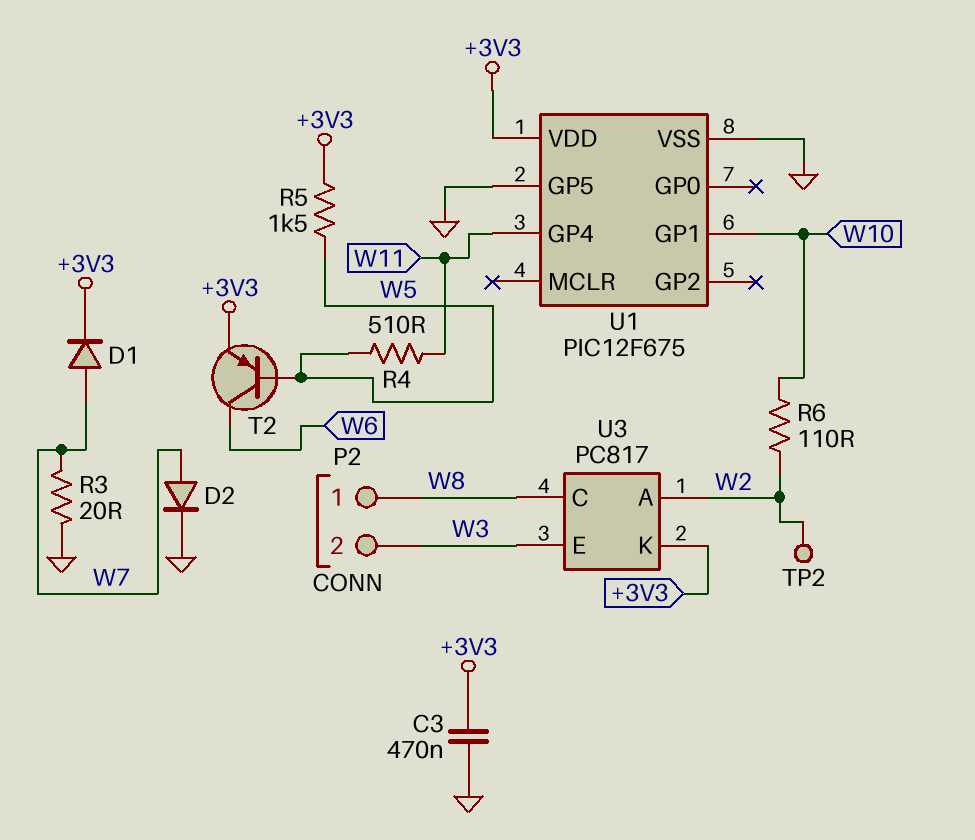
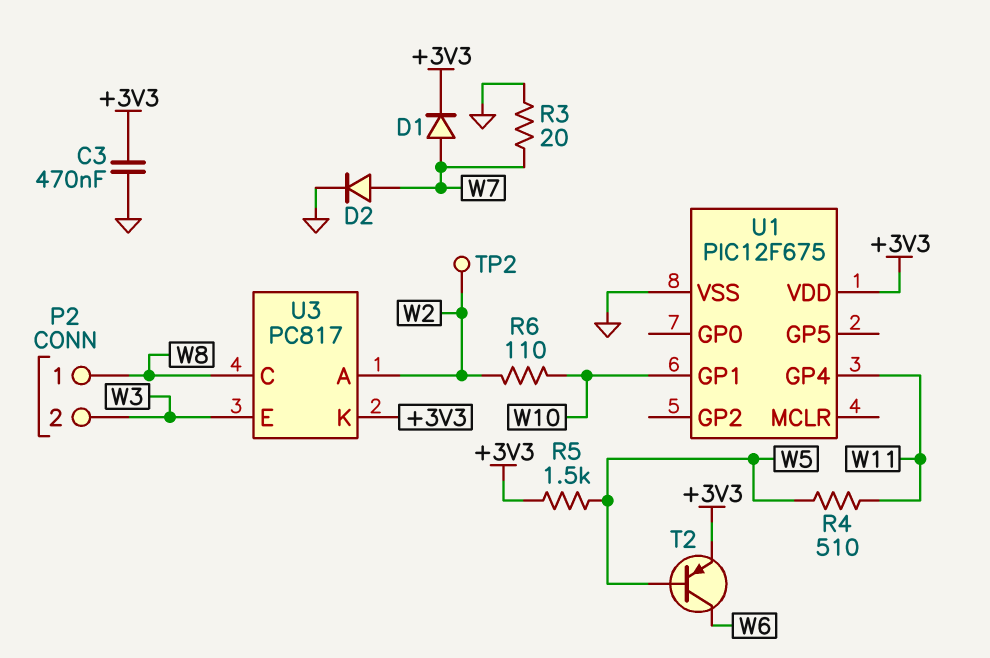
U1 pin GP5: GND -> none

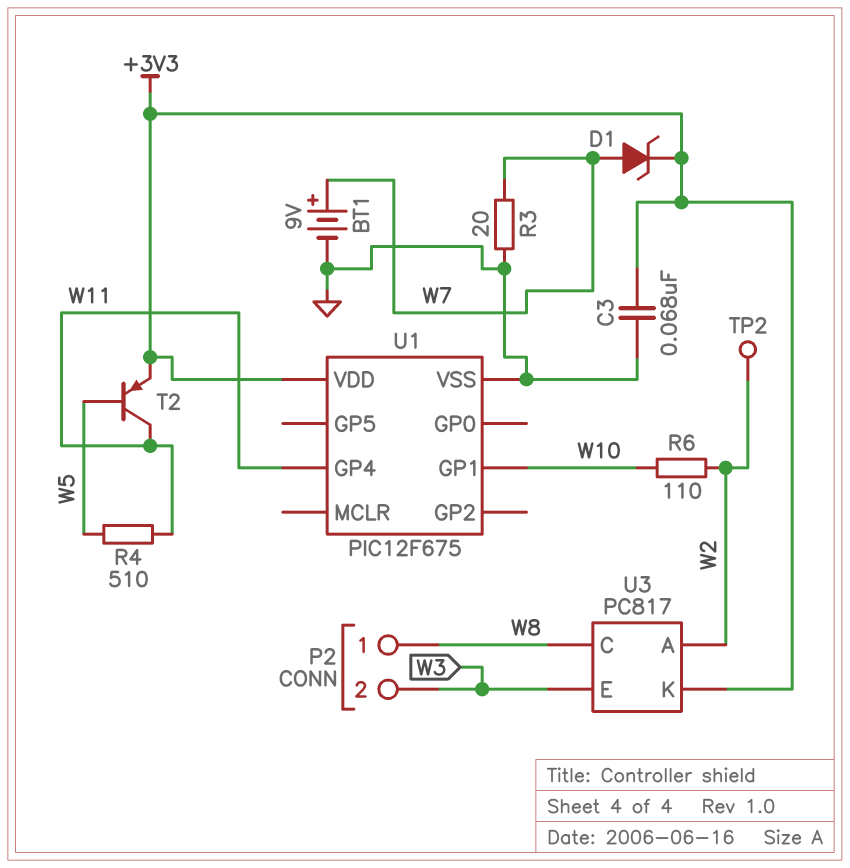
BT1: none -> 9V (plus W7, minus GND)
C3: 470nF (+3V3, GND) -> 68nF (+3V3, GND)
D1: diode (A W7, K +3V3) -> zener (A W7, K +3V3)
D2: diode (A W7, K GND) -> none
R5: 1.5k (+3V3, W5) -> none
T2: PNP (B W5, C W6, E +3V3) -> PNP (B W5, C W11, E +3V3)

